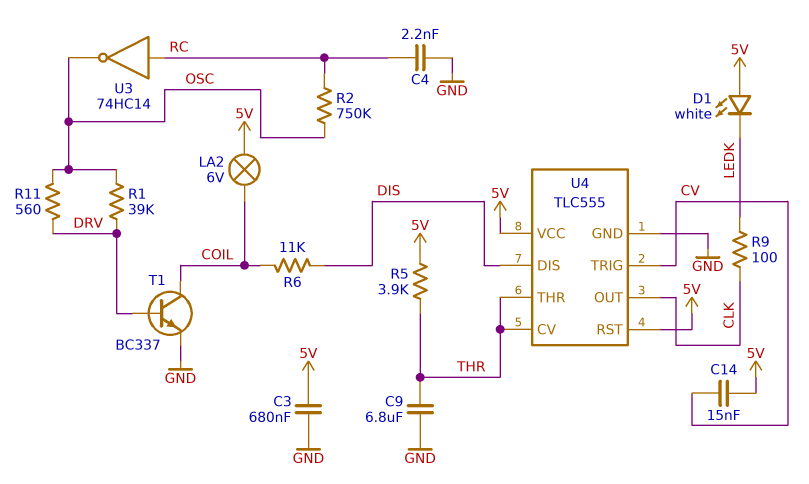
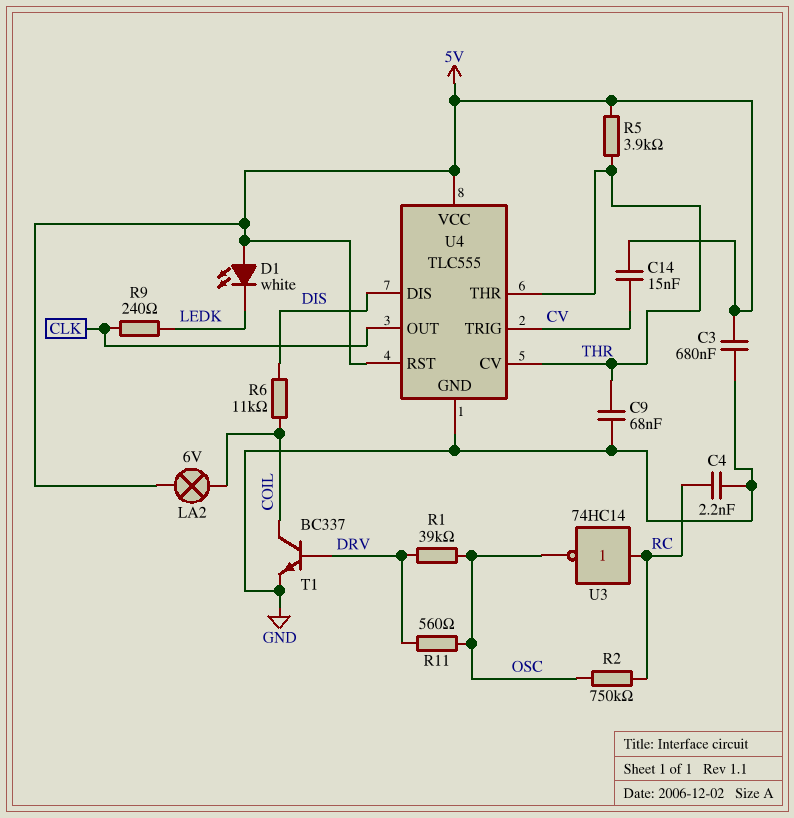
C9: 6.8uF (GND, THR) -> 68nF (GND, THR)
R9: 100 (CLK, LEDK) -> 240 (CLK, LEDK)

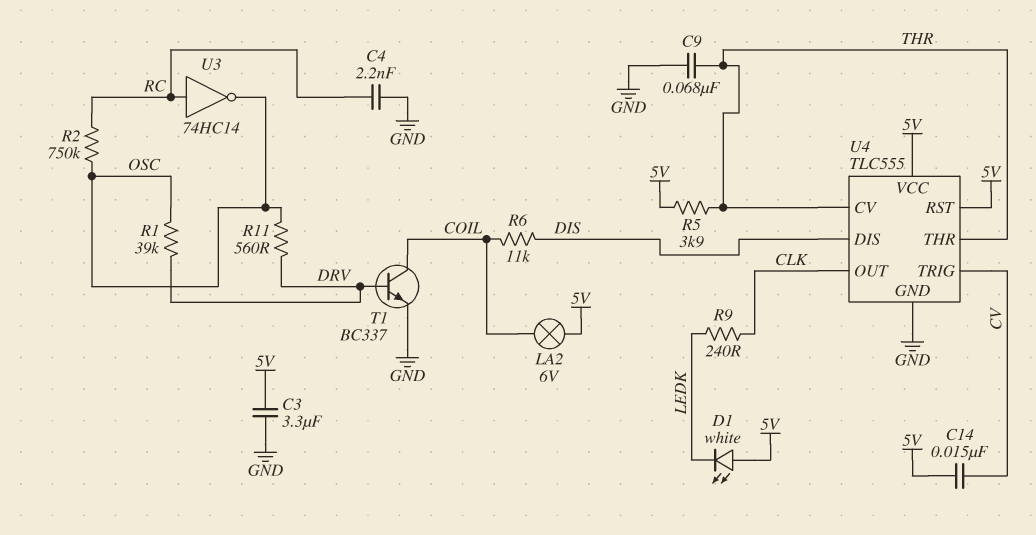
C3: 680nF (5V, GND) -> 3.3uF (5V, GND)

